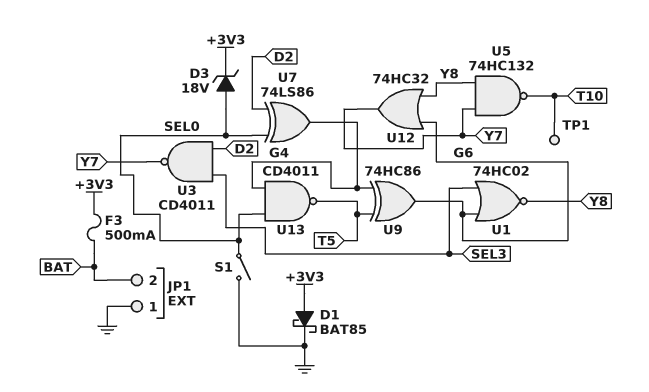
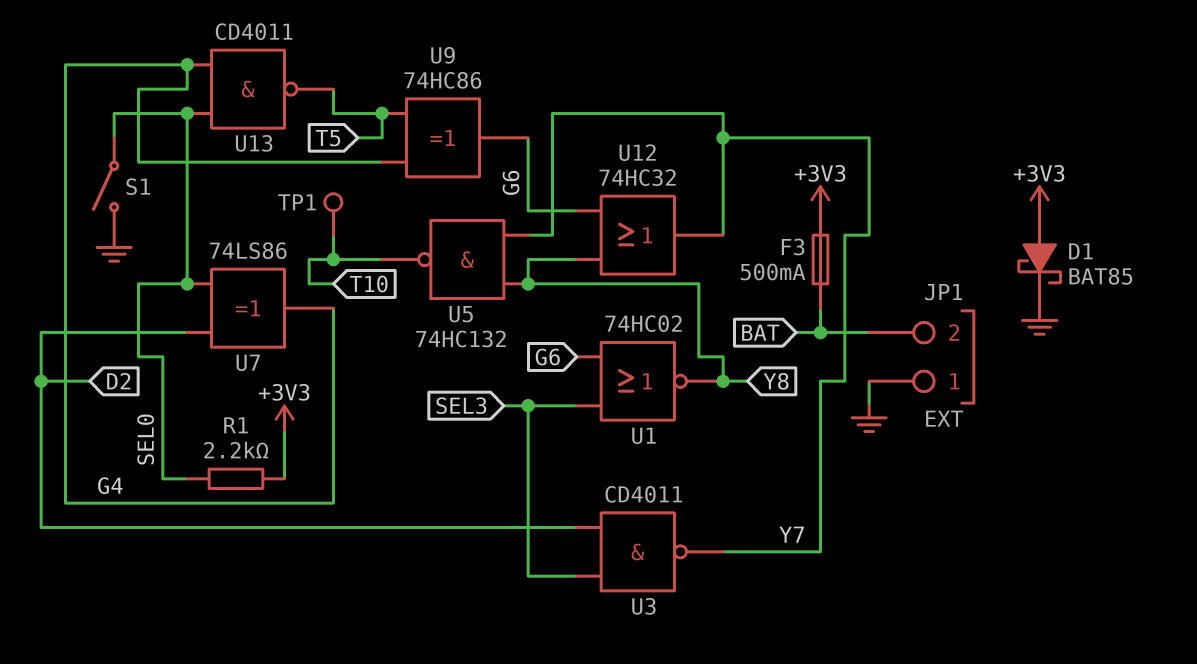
D3: zener 18V (A SEL0, K +3V3) -> none
R1: none -> 2.2k (+3V3, SEL0)

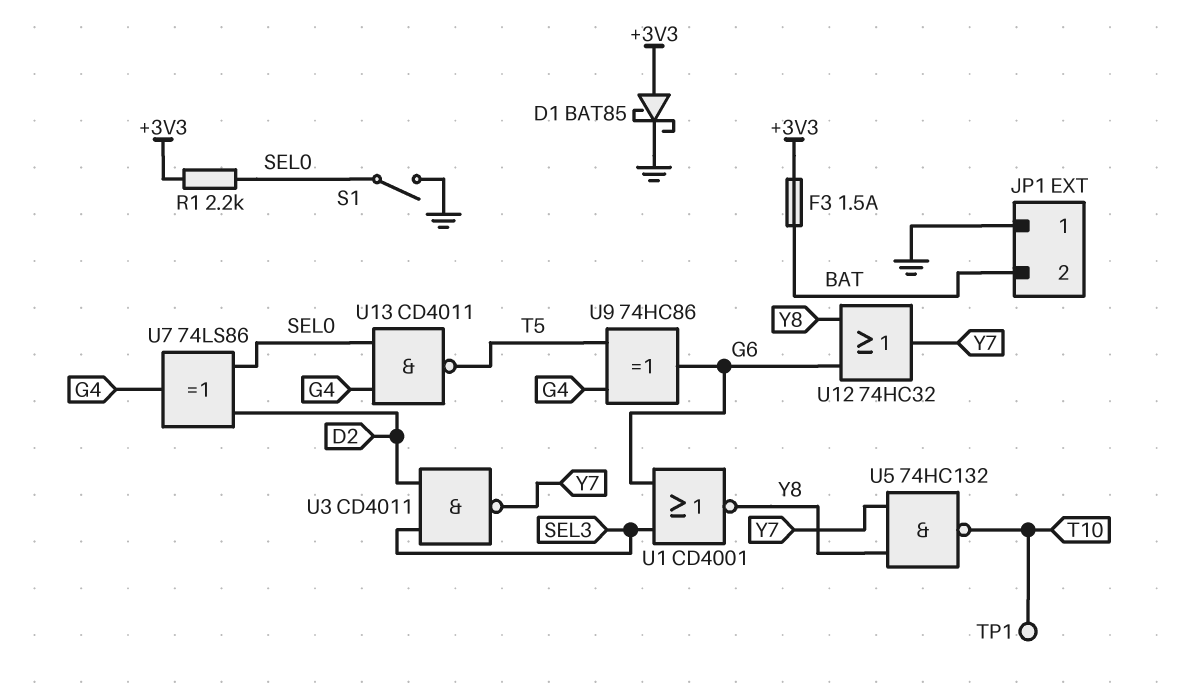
F3: 500mA (+3V3, BAT) -> 1.5A (+3V3, BAT)
U1: NOR 74HC02 (in G6, in SEL3, out Y8) -> NOR CD4001 (in G6, in SEL3, out Y8)

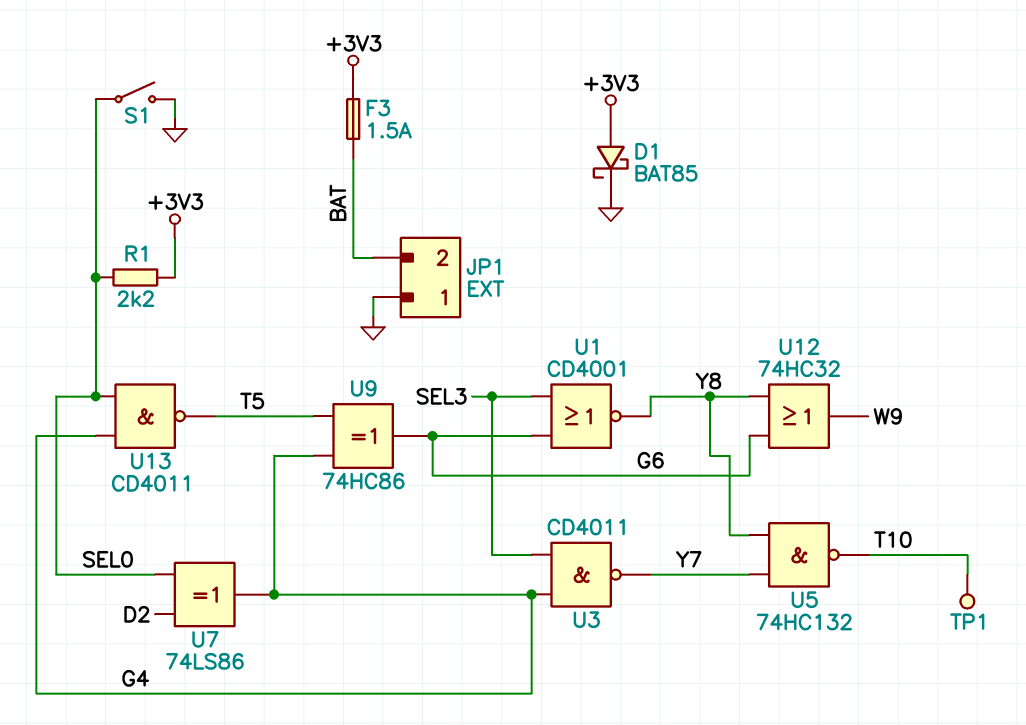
U3: NAND CD4011 (in D2, in SEL3, out Y7) -> NAND CD4011 (in G4, in SEL3, out Y7)
U12: OR 74HC32 (in G6, in Y8, out Y7) -> OR 74HC32 (in G6, in Y8, out W9)

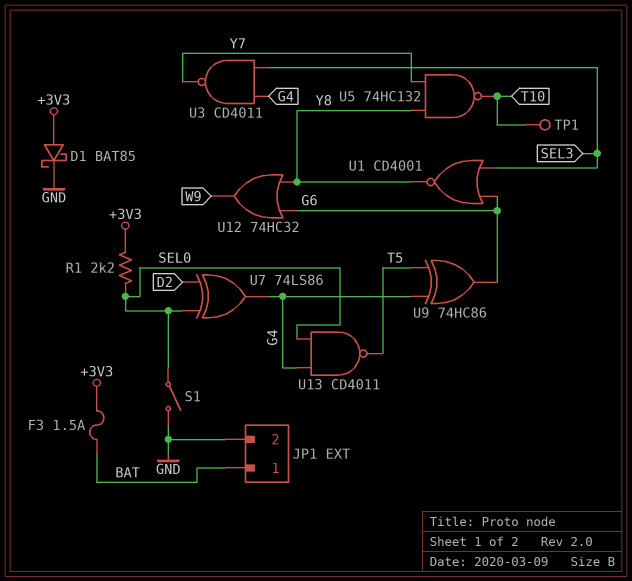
JP1 pin 1: GND -> BAT
JP1 pin 2: BAT -> GND

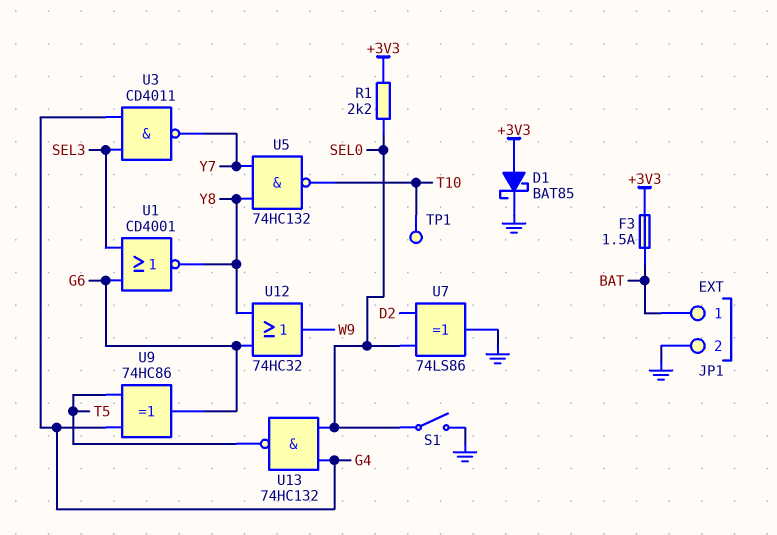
U7: XOR 74LS86 (in D2, in SEL0, out G4) -> XOR 74LS86 (in D2, in SEL0, out GND)
U13: NAND CD4011 (in G4, in SEL0, out T5) -> NAND 74HC132 (in G4, in SEL0, out T5)

